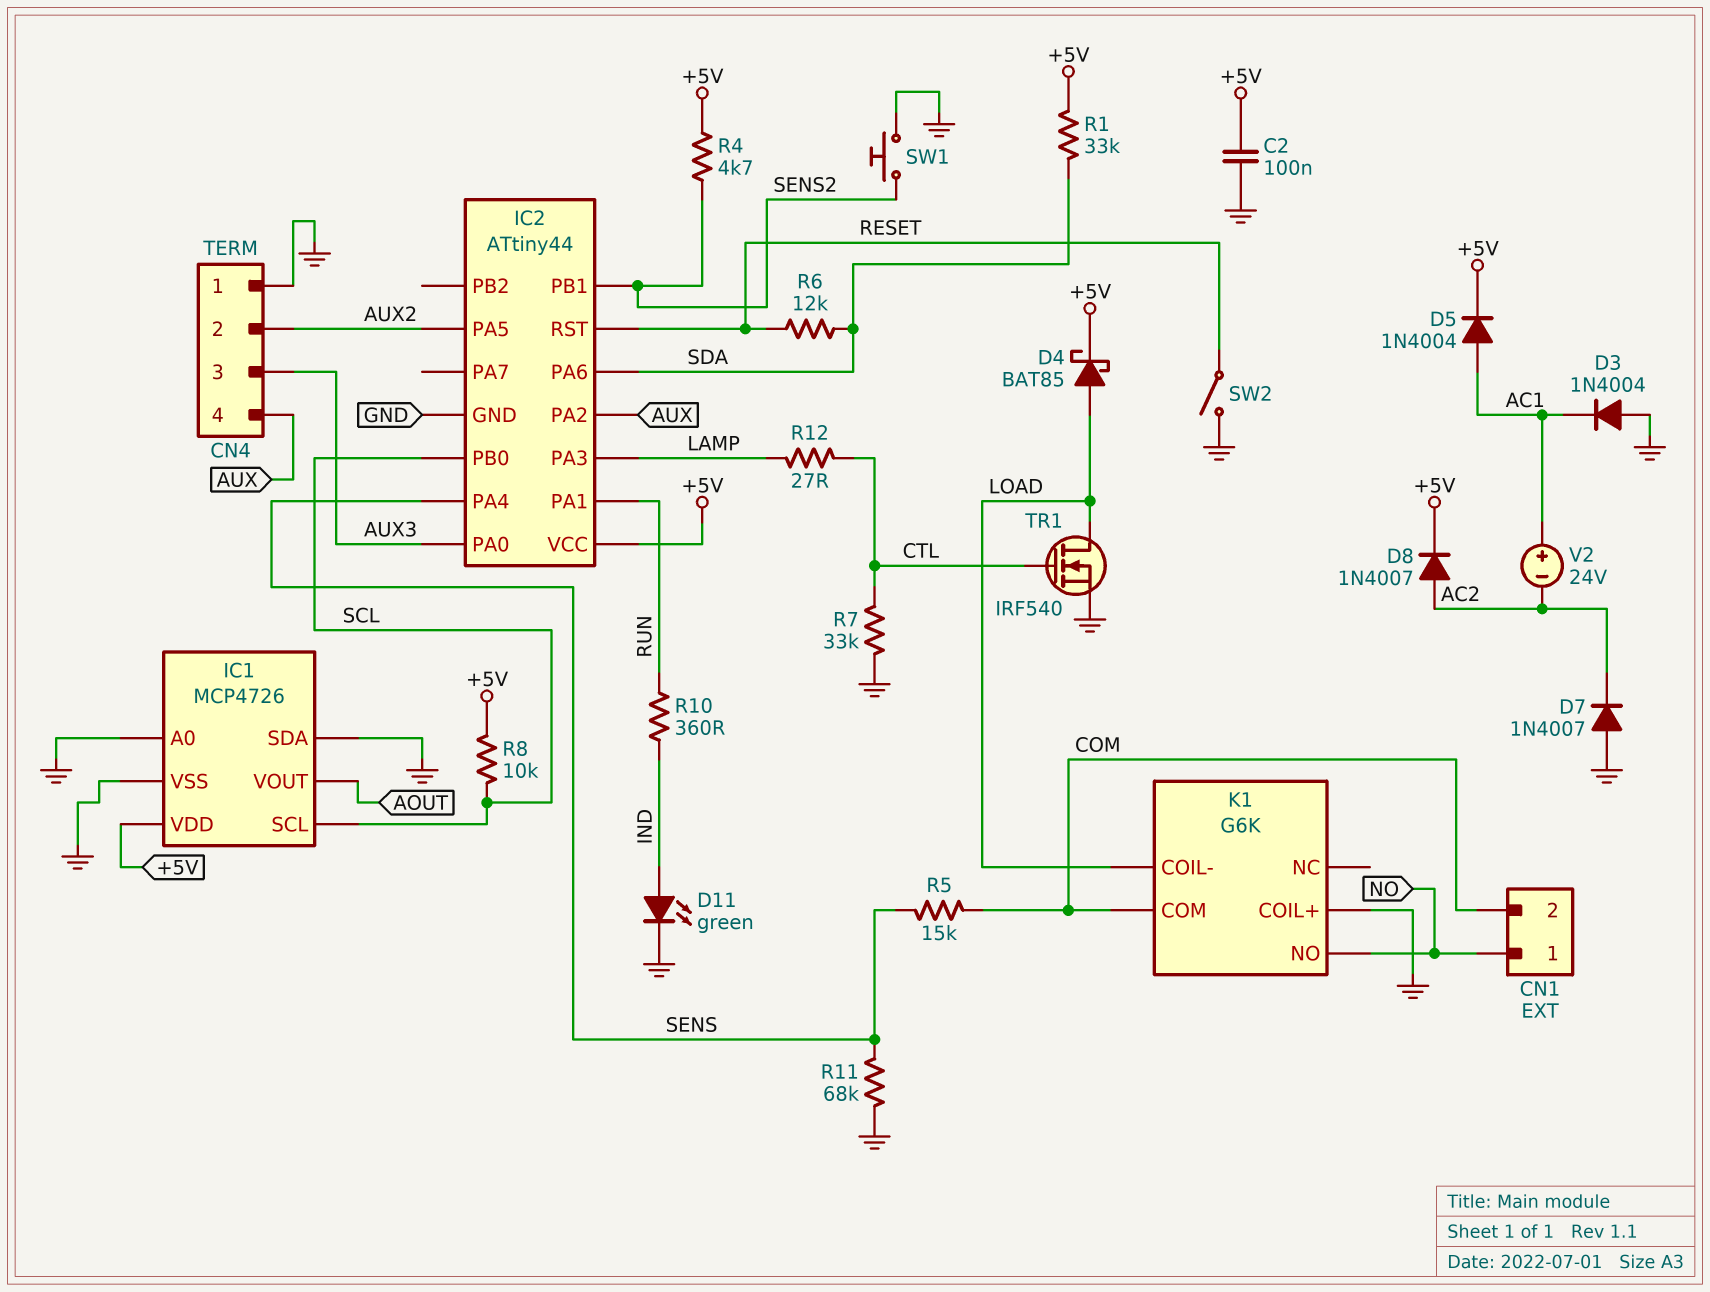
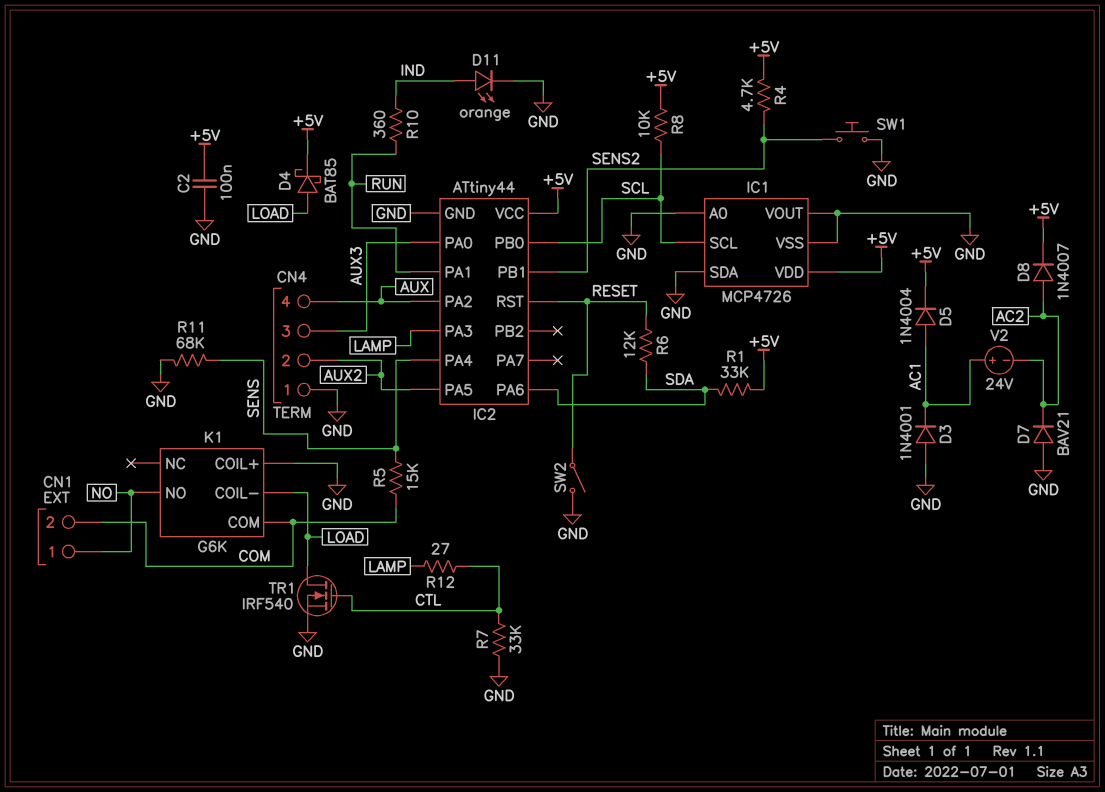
D3: diode 1N4004 (A GND, K AC1) -> diode 1N4001 (A GND, K AC1)
D7: diode 1N4007 (A GND, K AC2) -> diode BAV21 (A GND, K AC2)
D11: LED green (A IND, K GND) -> LED orange (A IND, K GND)
IC1 pin VOUT: AOUT -> GND

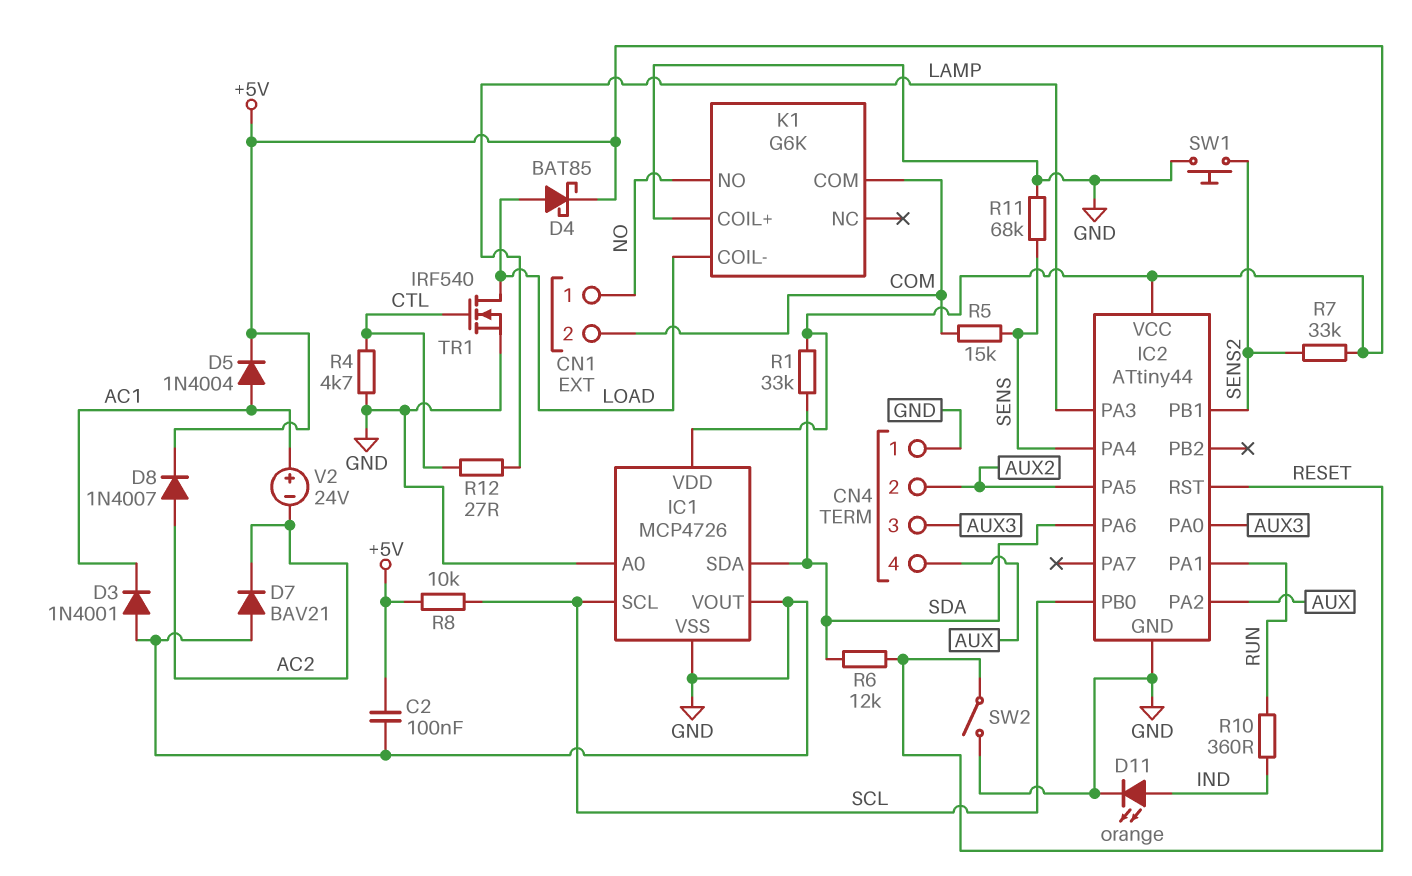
IC1 pin SDA: GND -> SDA
R4: 4.7k (+5V, SENS2) -> 4.7k (CTL, GND)
R7: 33k (CTL, GND) -> 33k (+5V, SENS2)

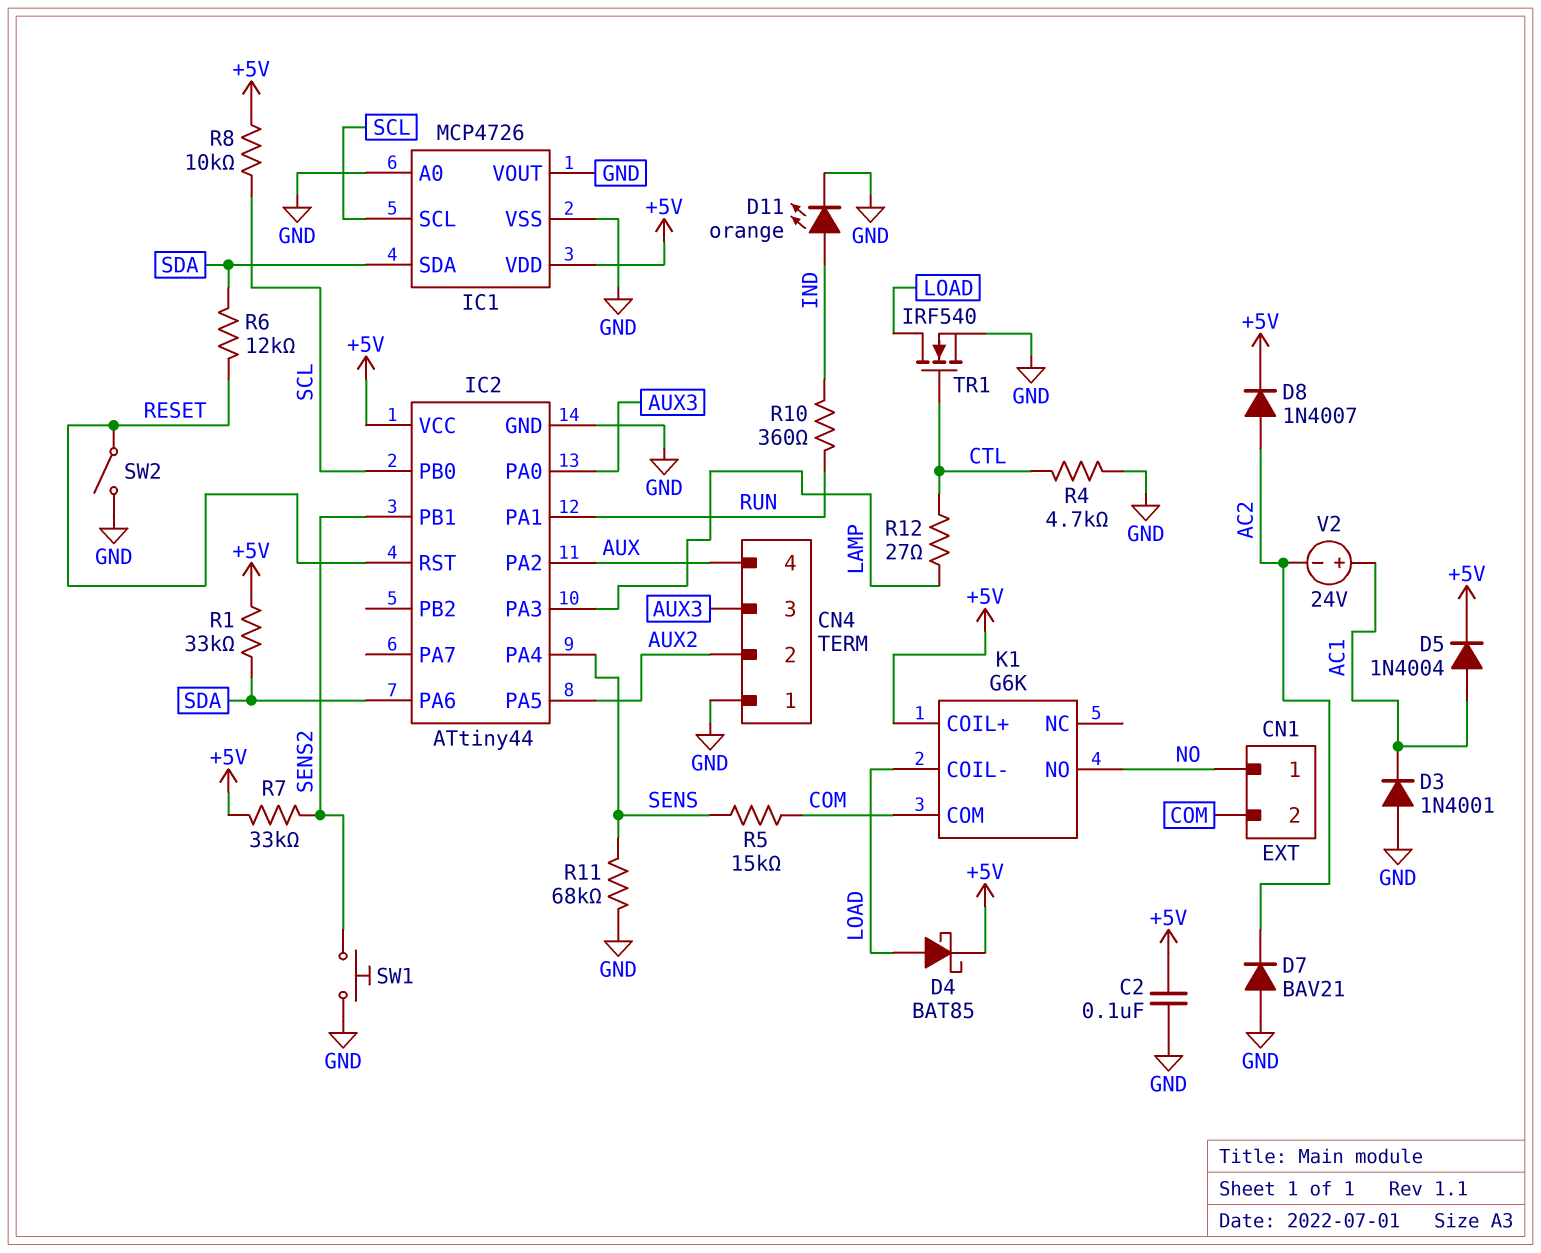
K1 pin COIL+: GND -> +5V

